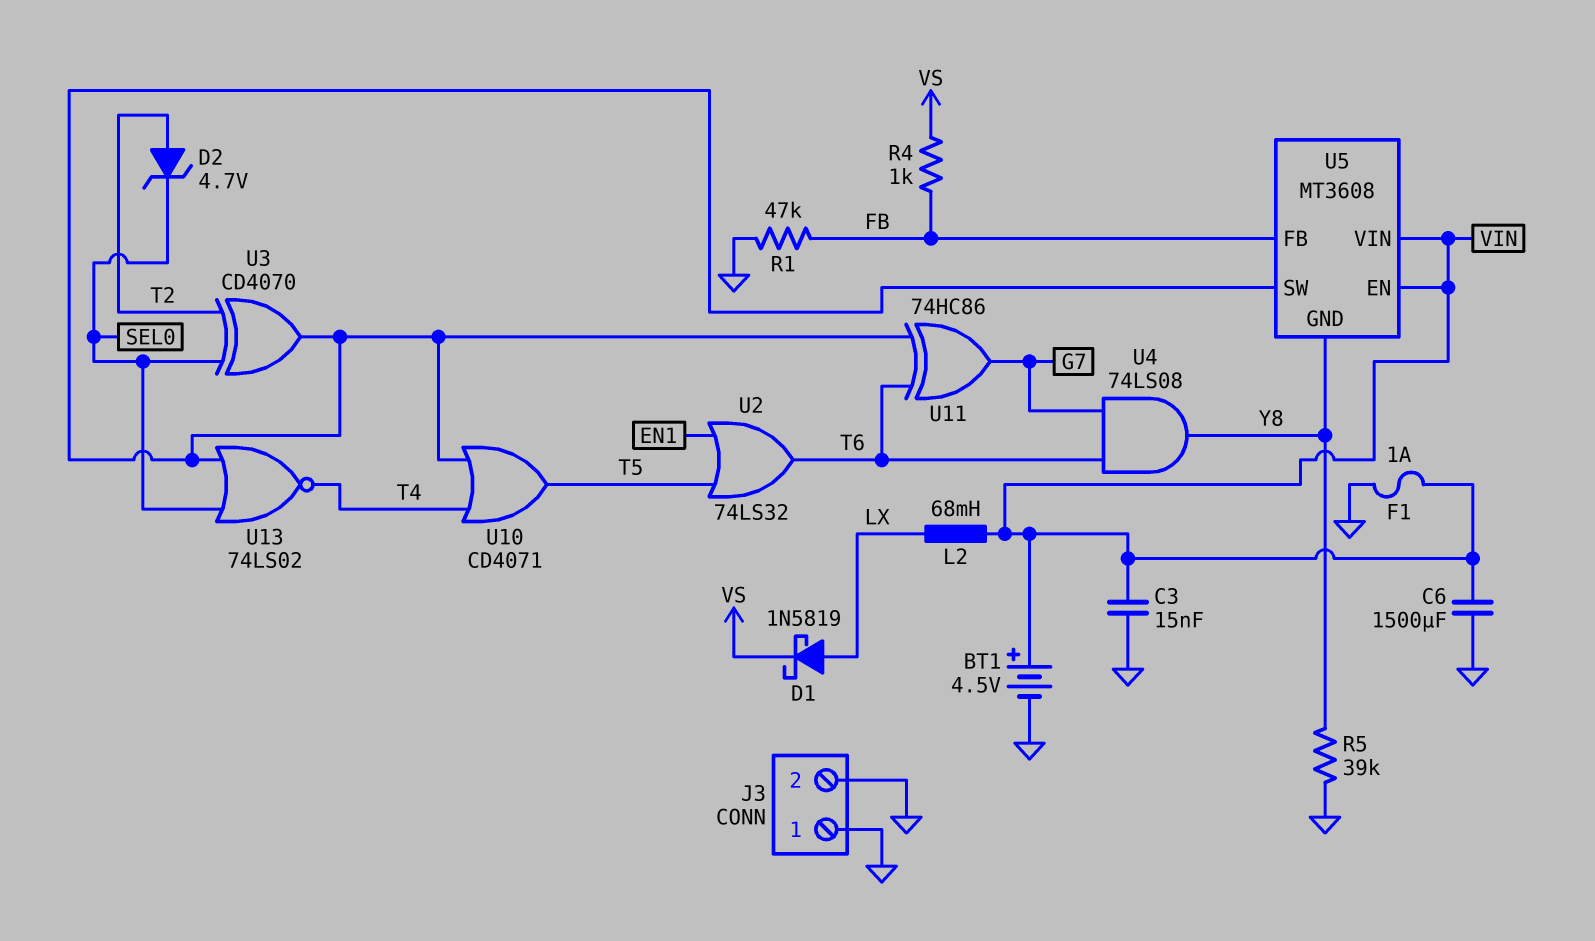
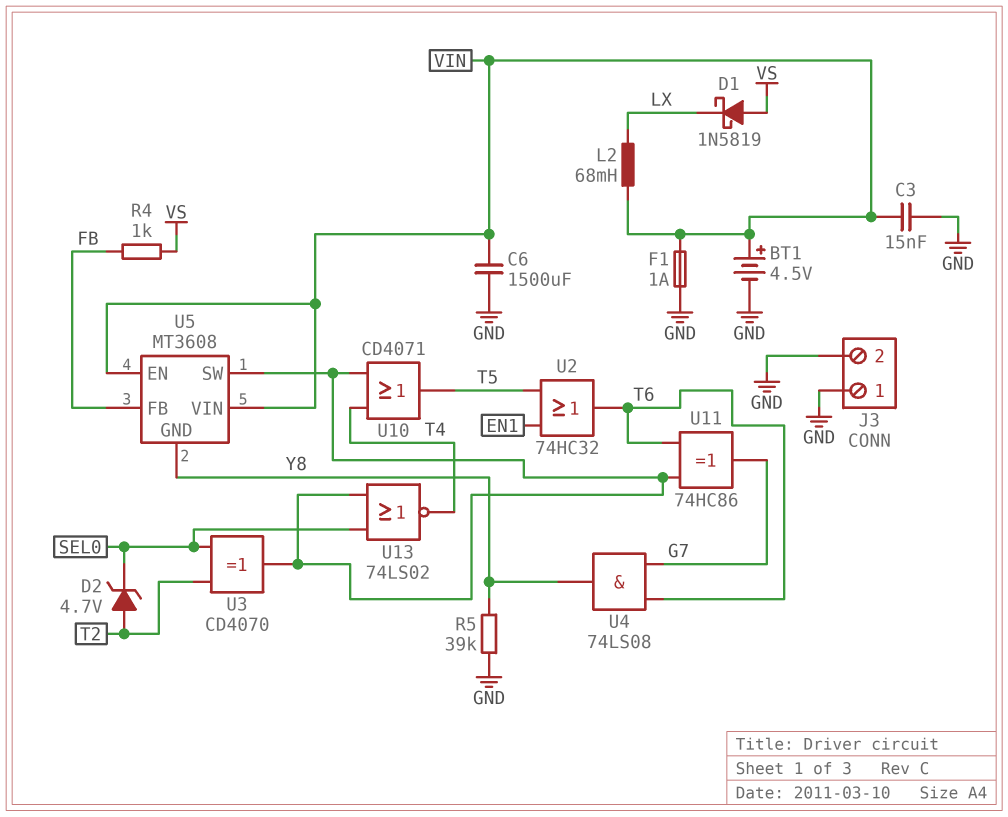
D1: schottky 1N5819 (A LX, K VS) -> schottky 1N5819 (A VS, K LX)
R1: 47k (FB, GND) -> none
U2: OR 74LS32 (in EN1, in T5, out T6) -> OR 74HC32 (in EN1, in T5, out T6)

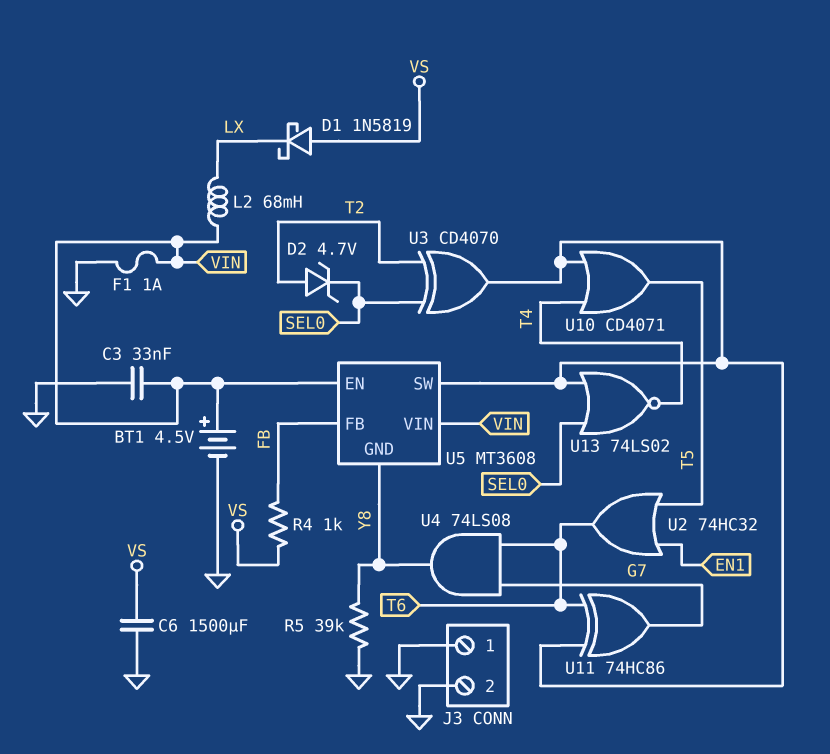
C3: 15nF (GND, VIN) -> 33nF (GND, VIN)
C6: 1500uF (GND, VIN) -> 1500uF (GND, VS)

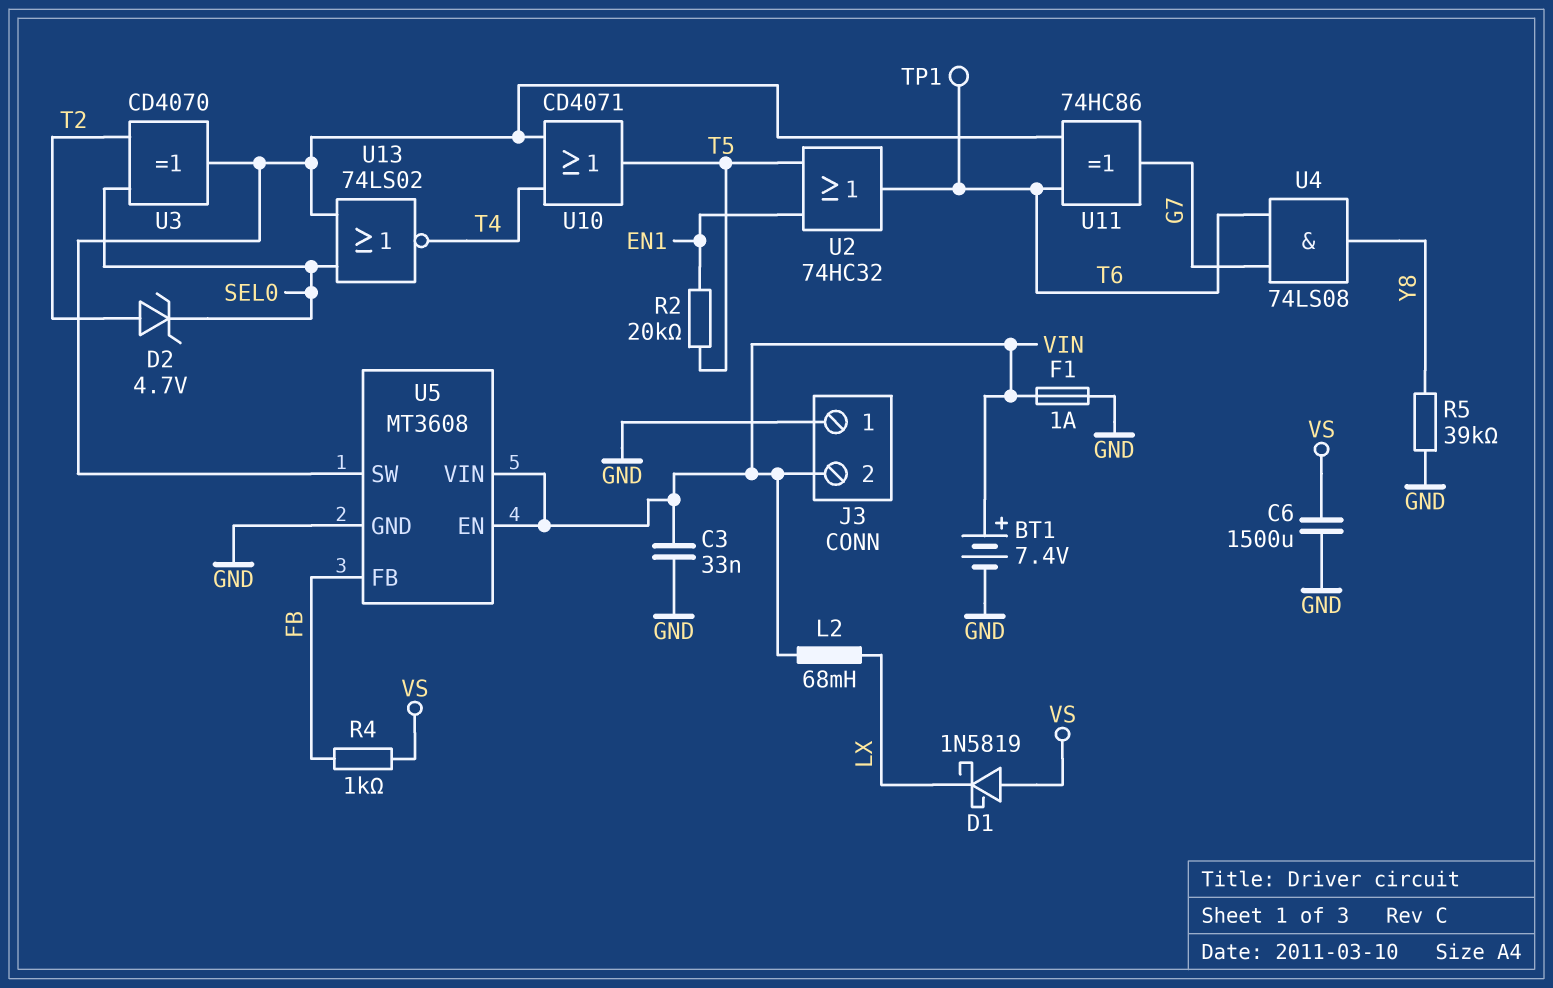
BT1: 4.5V (plus VIN, minus GND) -> 7.4V (plus VIN, minus GND)
J3 pin 2: GND -> VIN
R2: none -> 20k (EN1, T5)
TP1: none -> test point (T6)
U5 pin GND: Y8 -> GND

